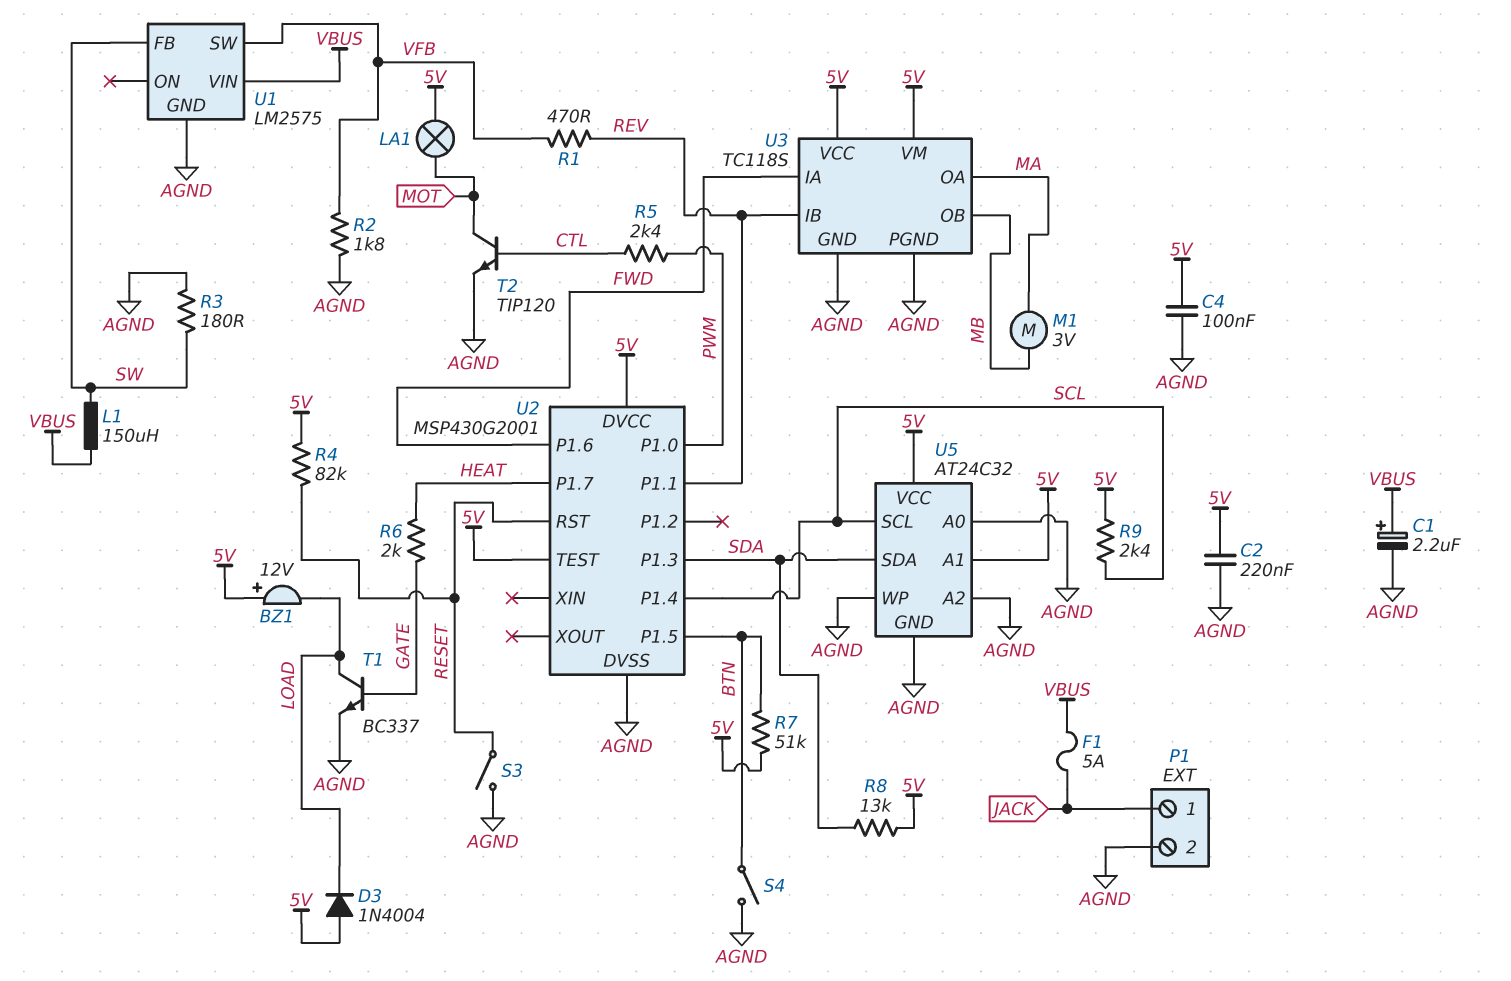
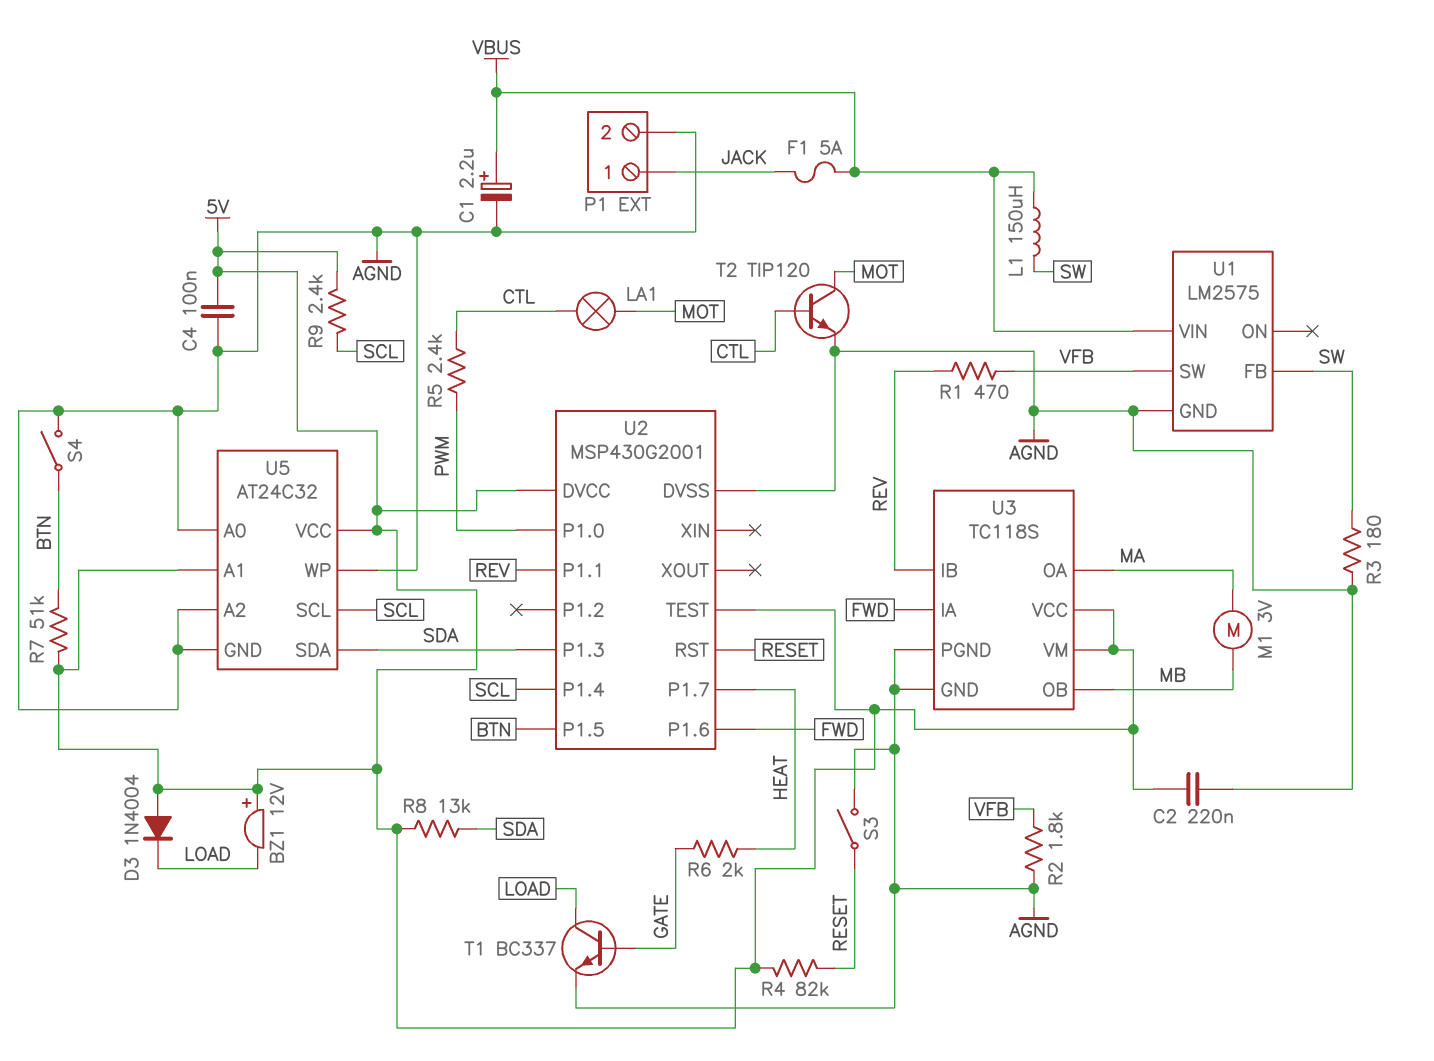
LA1: lamp (5V, MOT) -> lamp (CTL, MOT)

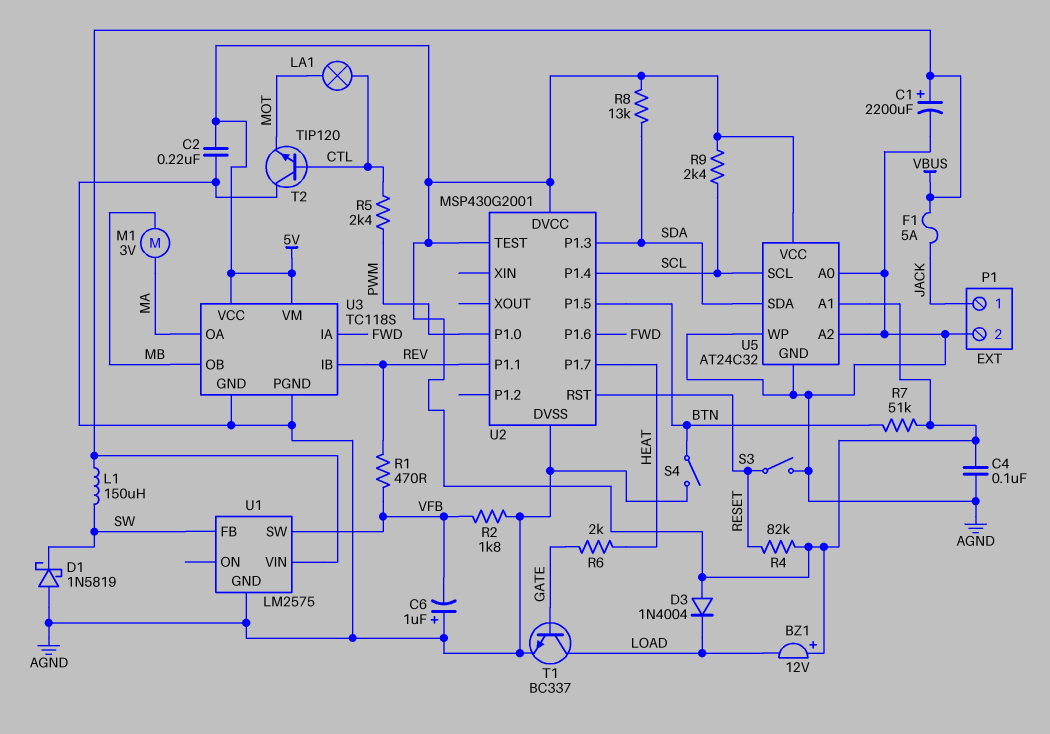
C1: 2.2uF (plus VBUS, minus AGND) -> 2200uF (plus VBUS, minus AGND)
C6: none -> 1uF (plus AGND, minus VFB)
D1: none -> schottky 1N5819 (A AGND, K SW)
R3: 180 (AGND, SW) -> none
T2: NPN TIP120 (B CTL, C MOT, E AGND) -> NPN TIP120 (B CTL, C AGND, E MOT)

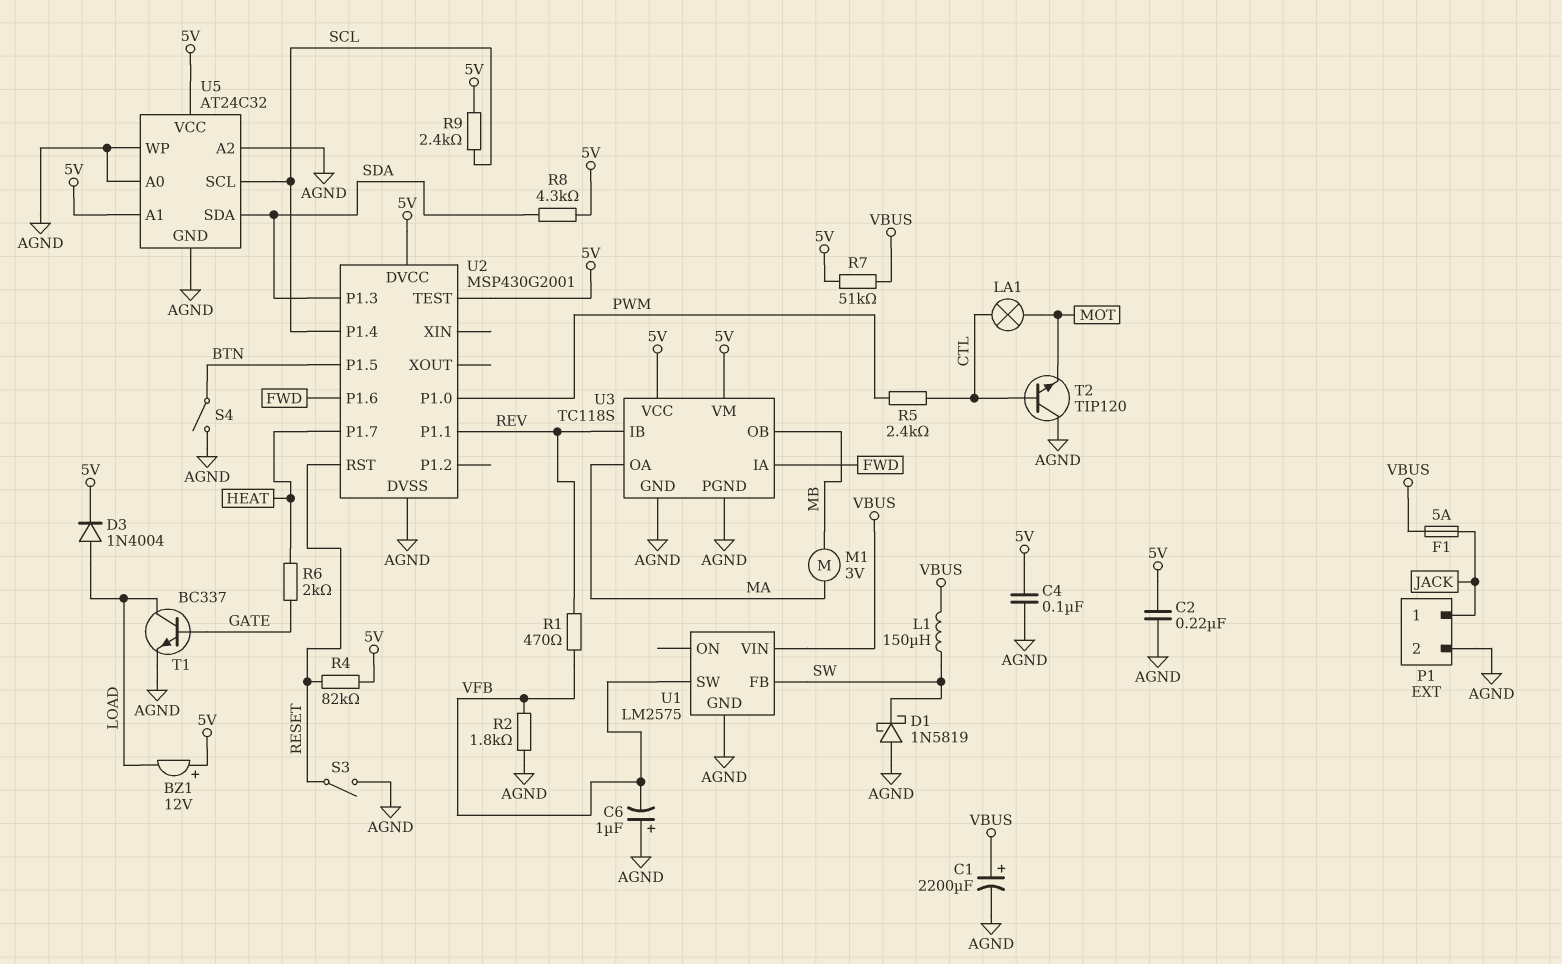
D3: diode 1N4004 (A 5V, K LOAD) -> diode 1N4004 (A LOAD, K 5V)
R7: 51k (5V, BTN) -> 51k (5V, VBUS)
R8: 13k (5V, SDA) -> 4.3k (5V, SDA)

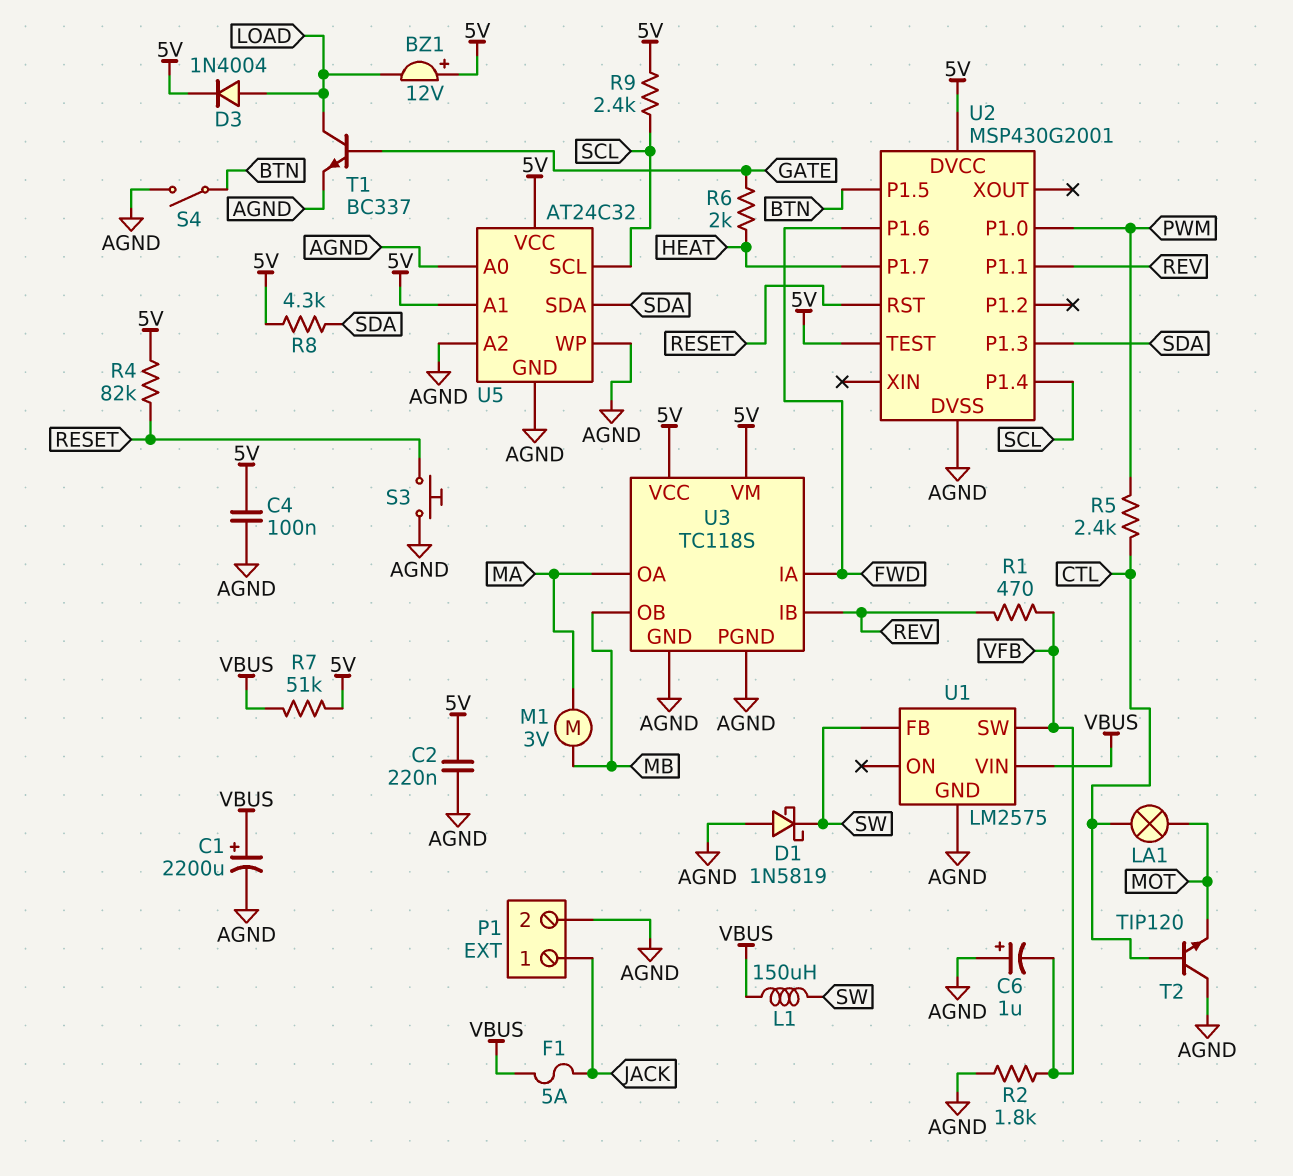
S3: switch (AGND, RESET) -> button (AGND, RESET)

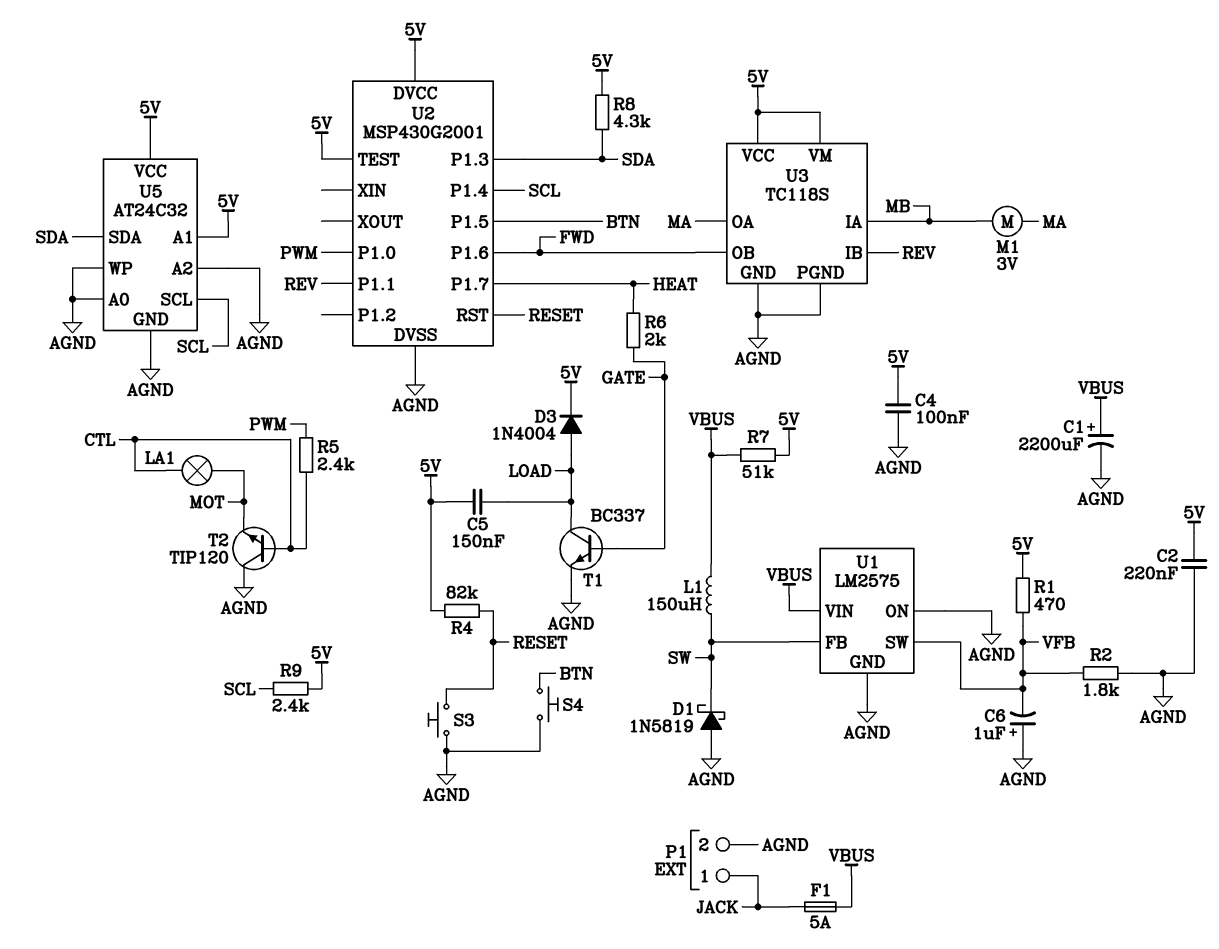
BZ1: buzzer 12V (plus 5V, minus LOAD) -> none
C5: none -> 150nF (5V, LOAD)
R1: 470 (REV, VFB) -> 470 (5V, VFB)
S4: switch (AGND, BTN) -> button (AGND, BTN)
U1 pin ON: none -> AGND
U3 pin IA: FWD -> MB
U3 pin OB: MB -> FWD

